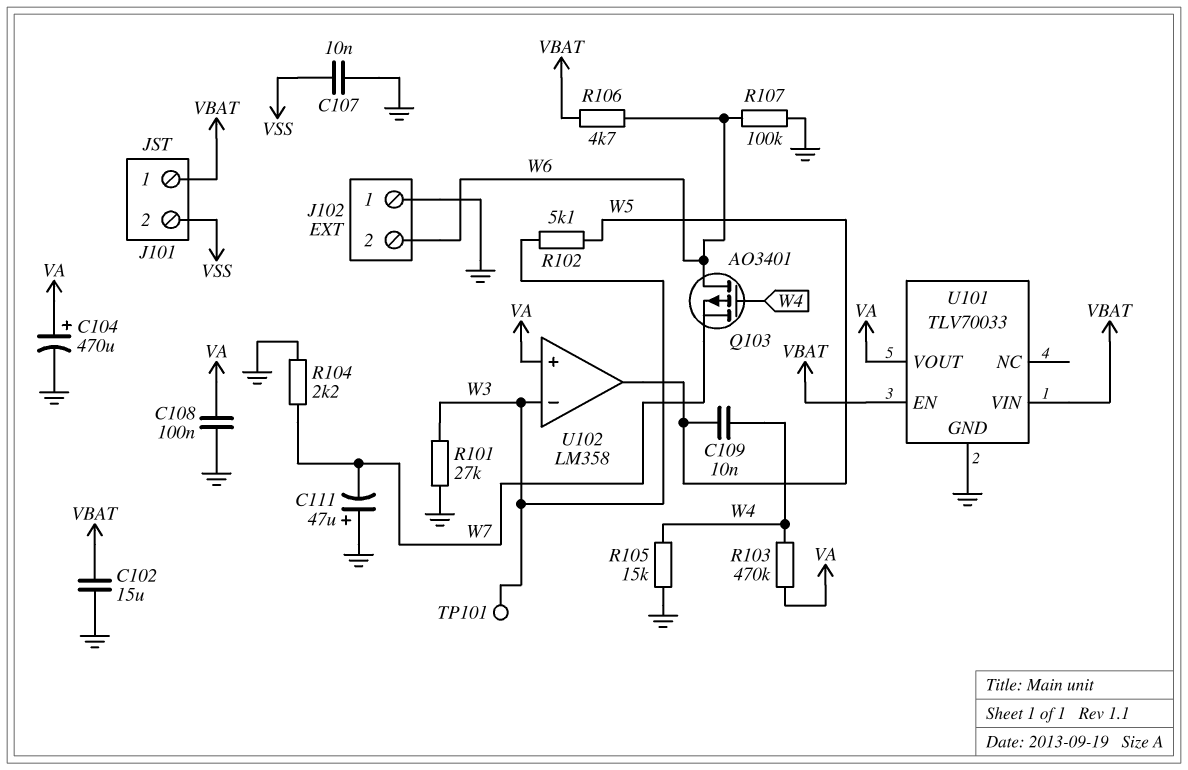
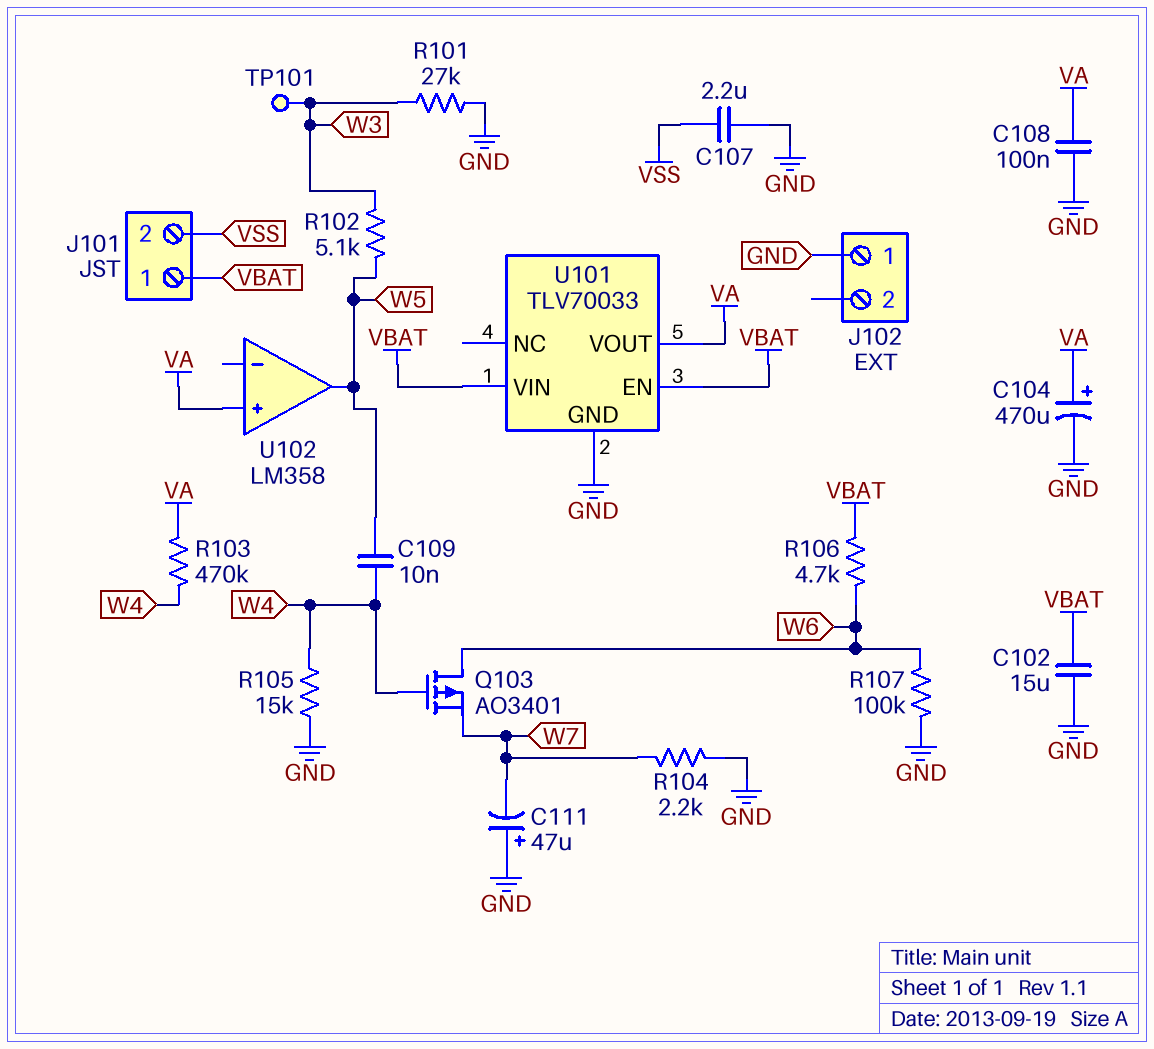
C107: 10nF (GND, VSS) -> 2.2uF (GND, VSS)
J102 pin 2: W6 -> none
U102 pin in-: W3 -> none

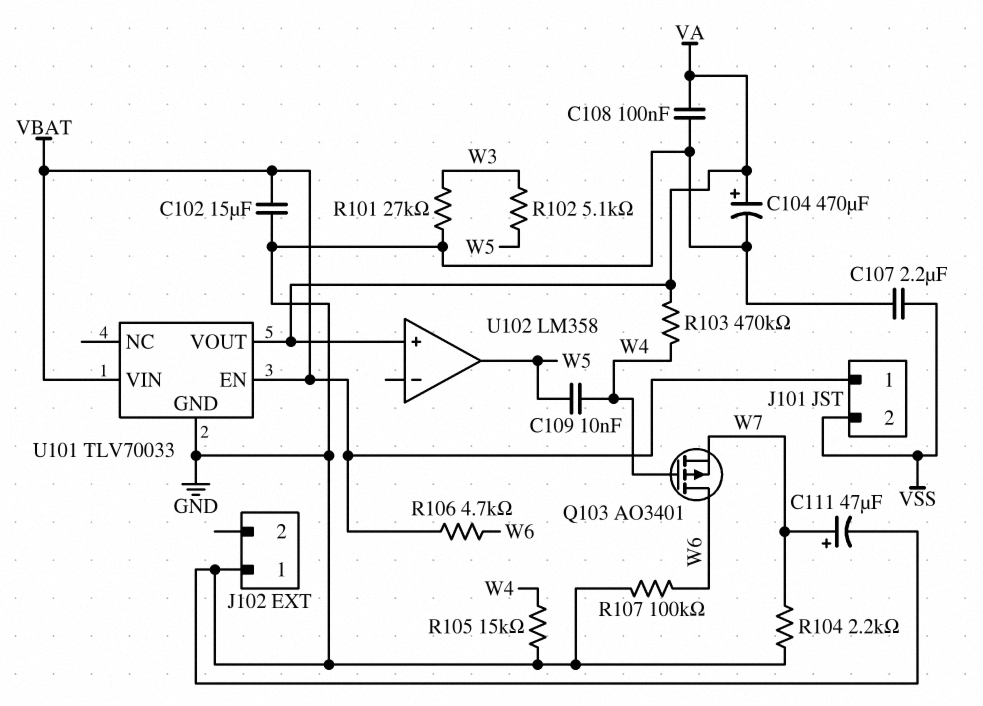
C111: 47uF (plus GND, minus W7) -> 47uF (plus W7, minus GND)
TP101: test point (W3) -> none

